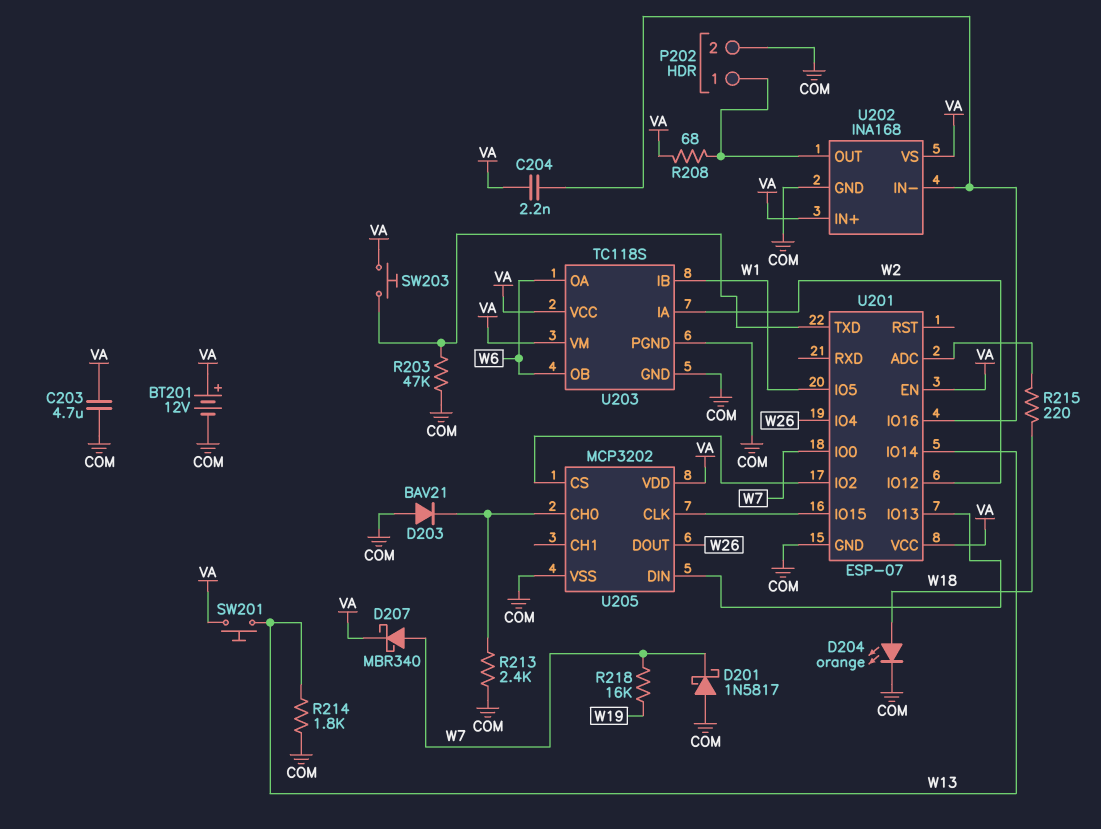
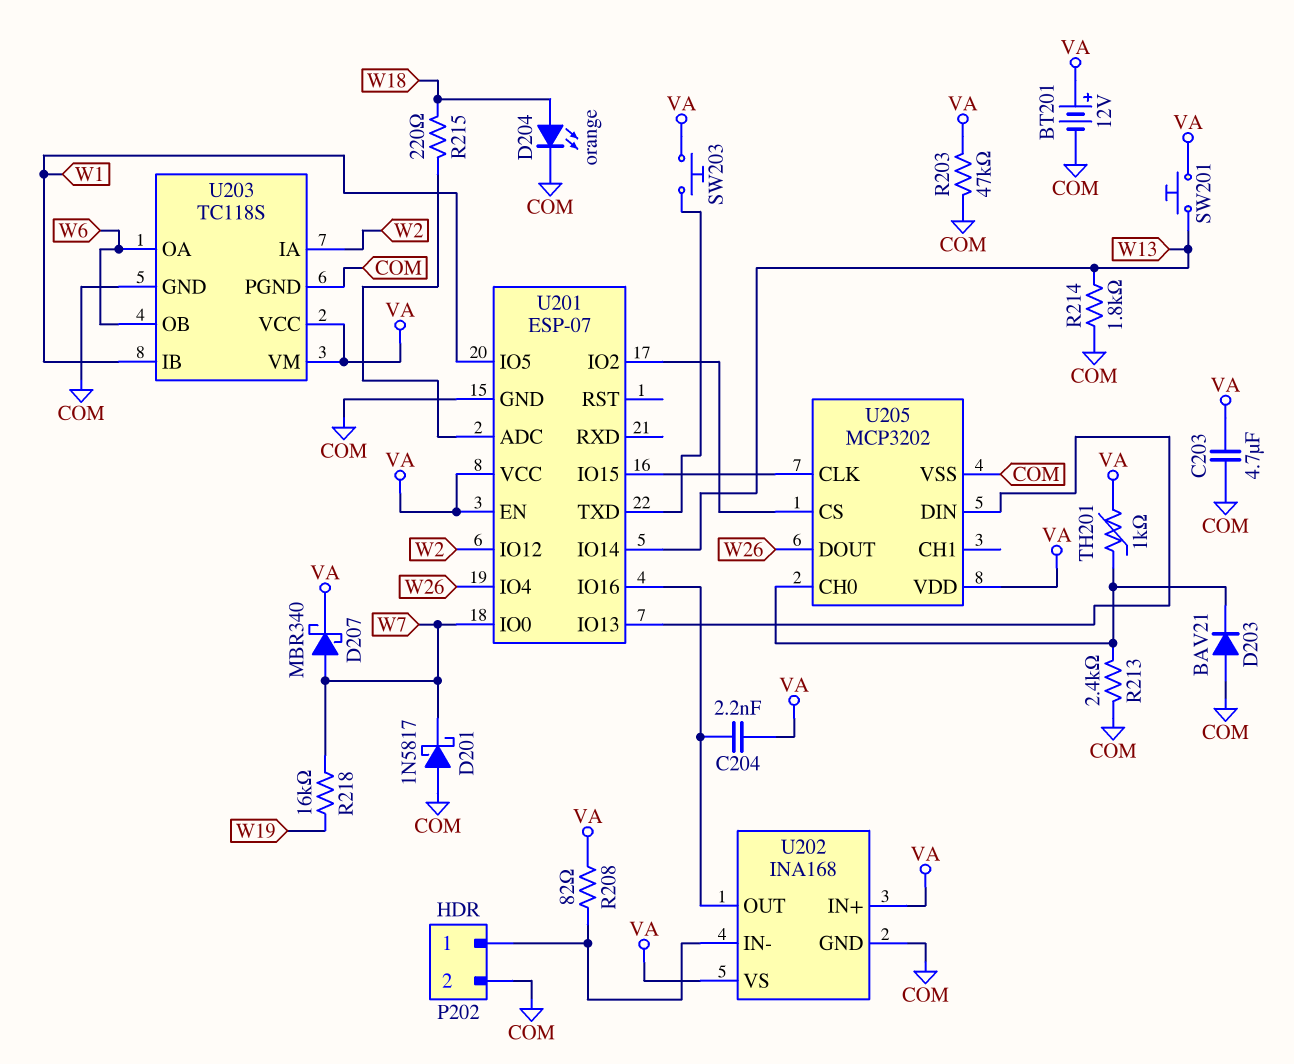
R203: 47k (COM, U201/TXD) -> 47k (COM, VA)
R208: 68 (P202/1, VA) -> 82 (P202/1, VA)
TH201: none -> 1k (U205/CH0, VA)
U202 pin IN-: U201/IO16 -> P202/1
U202 pin OUT: P202/1 -> U201/IO16

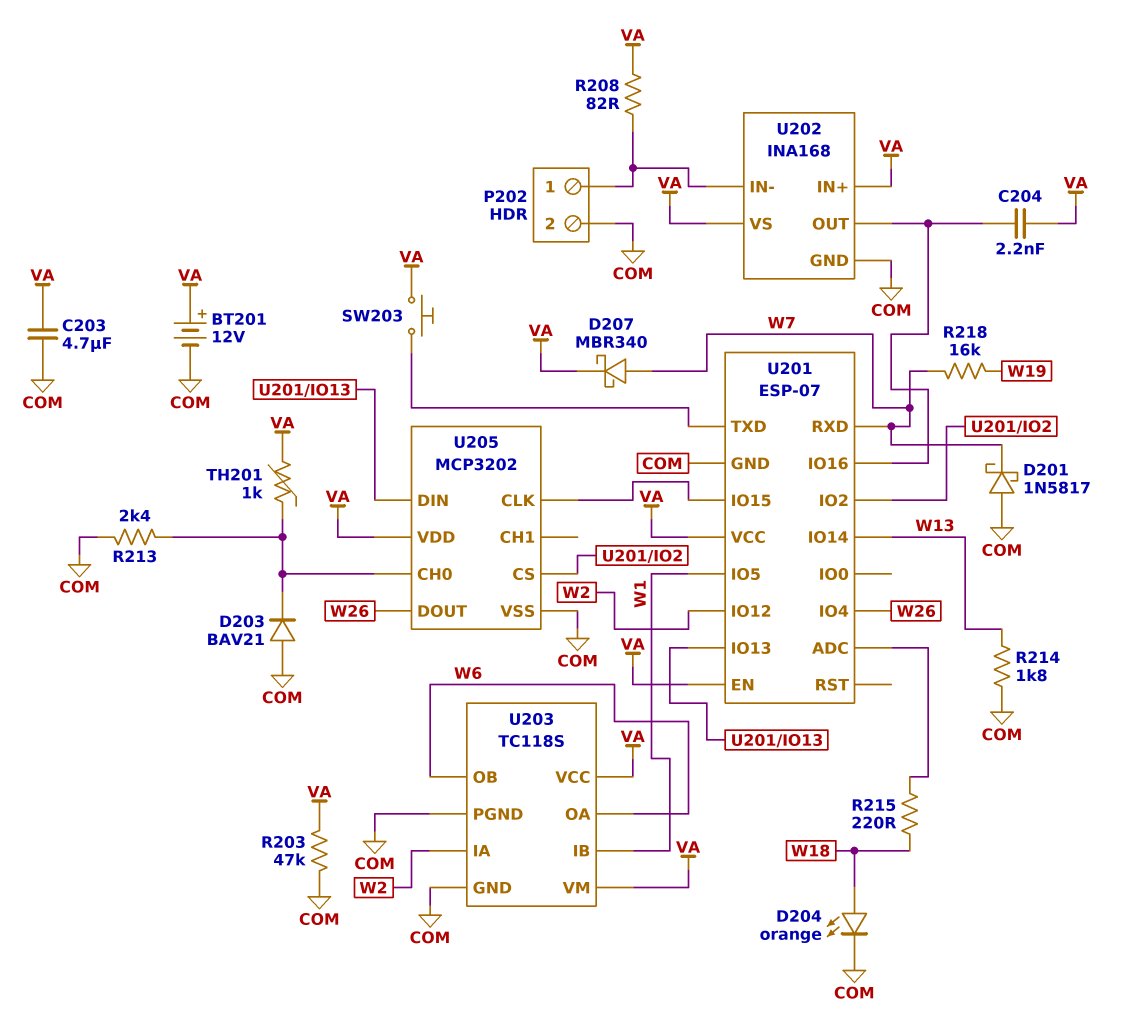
SW201: button (VA, W13) -> none
U201 pin IO0: W7 -> none
U201 pin RXD: none -> W7

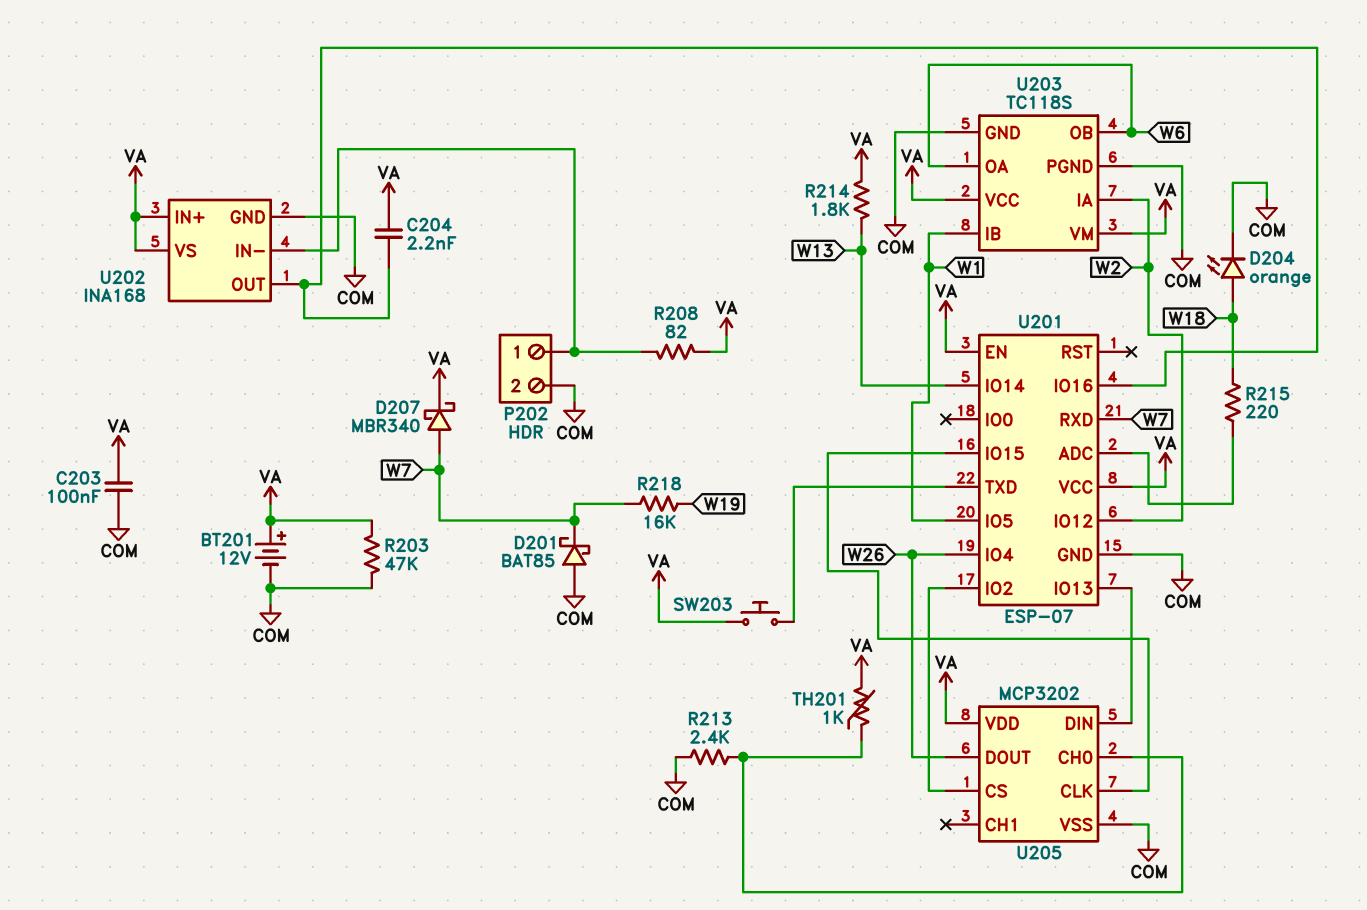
C203: 4.7uF (COM, VA) -> 100nF (COM, VA)
D201: schottky 1N5817 (A COM, K W7) -> schottky BAT85 (A COM, K W7)
D203: diode BAV21 (A COM, K U205/CH0) -> none
R214: 1.8k (COM, W13) -> 1.8k (VA, W13)

